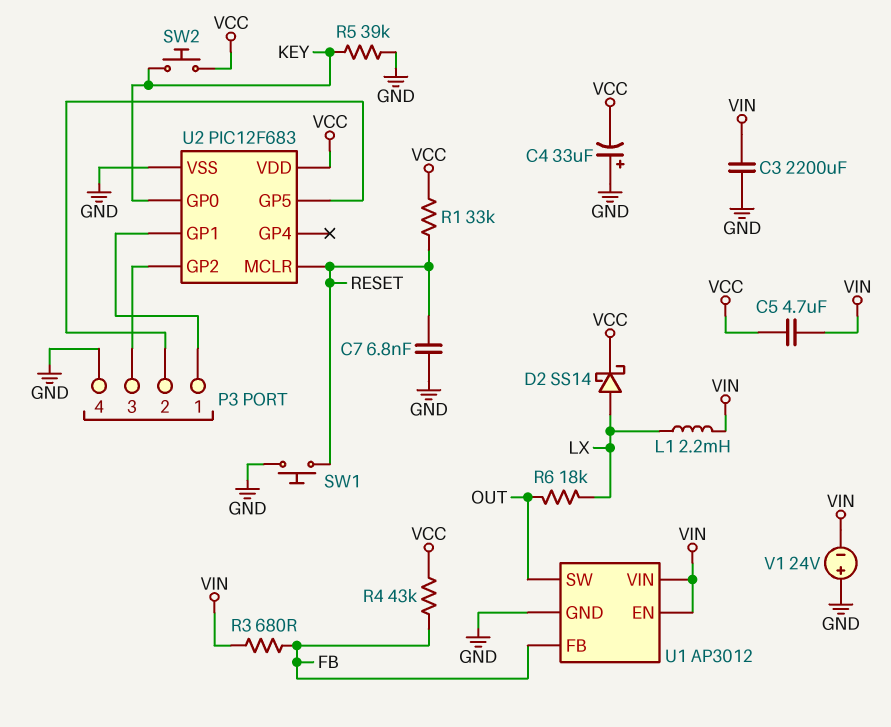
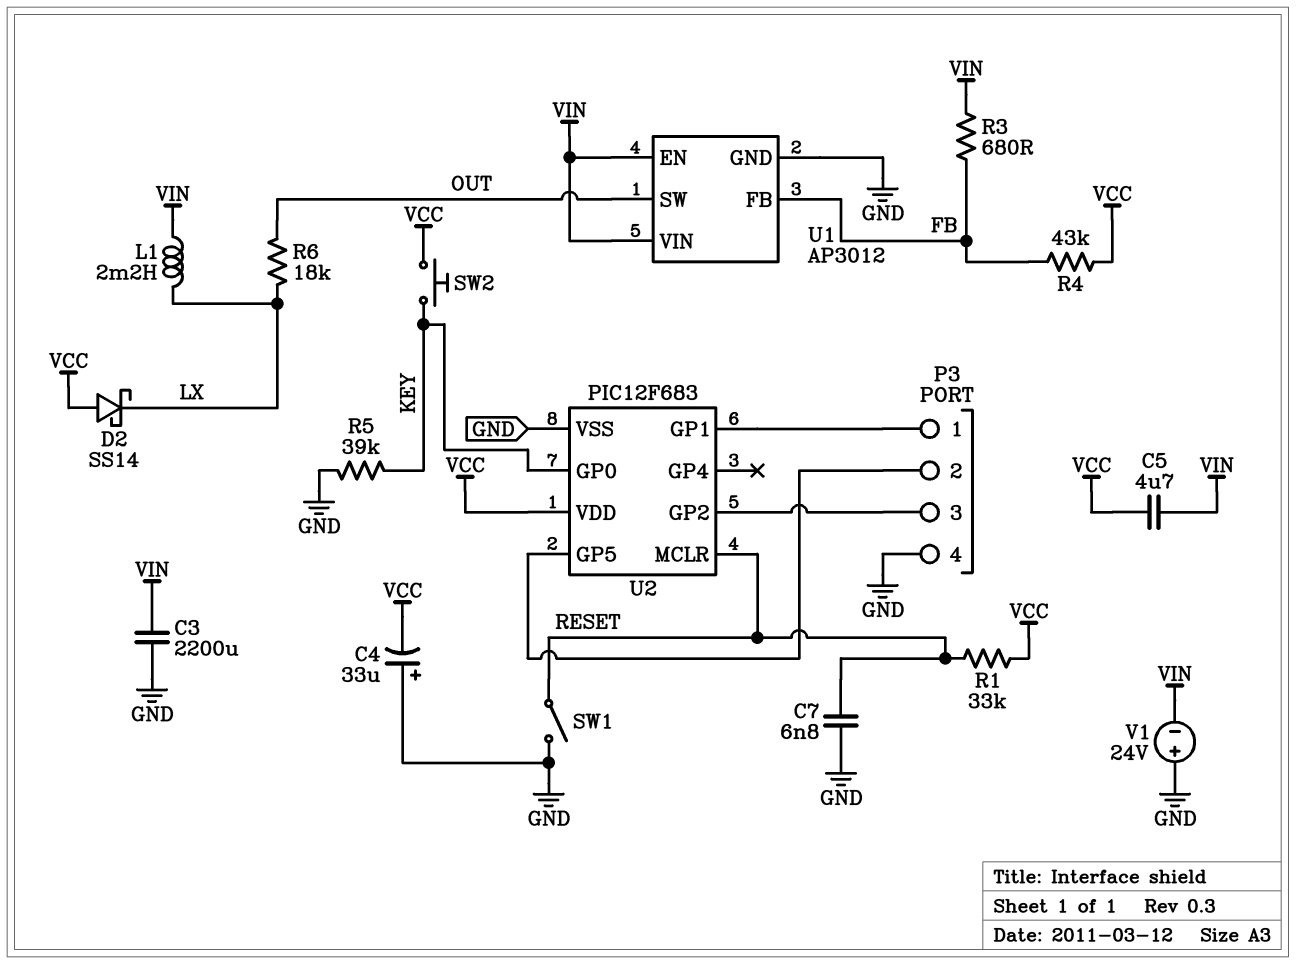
D2: schottky SS14 (A LX, K VCC) -> schottky SS14 (A VCC, K LX)
SW1: button (GND, RESET) -> switch (GND, RESET)

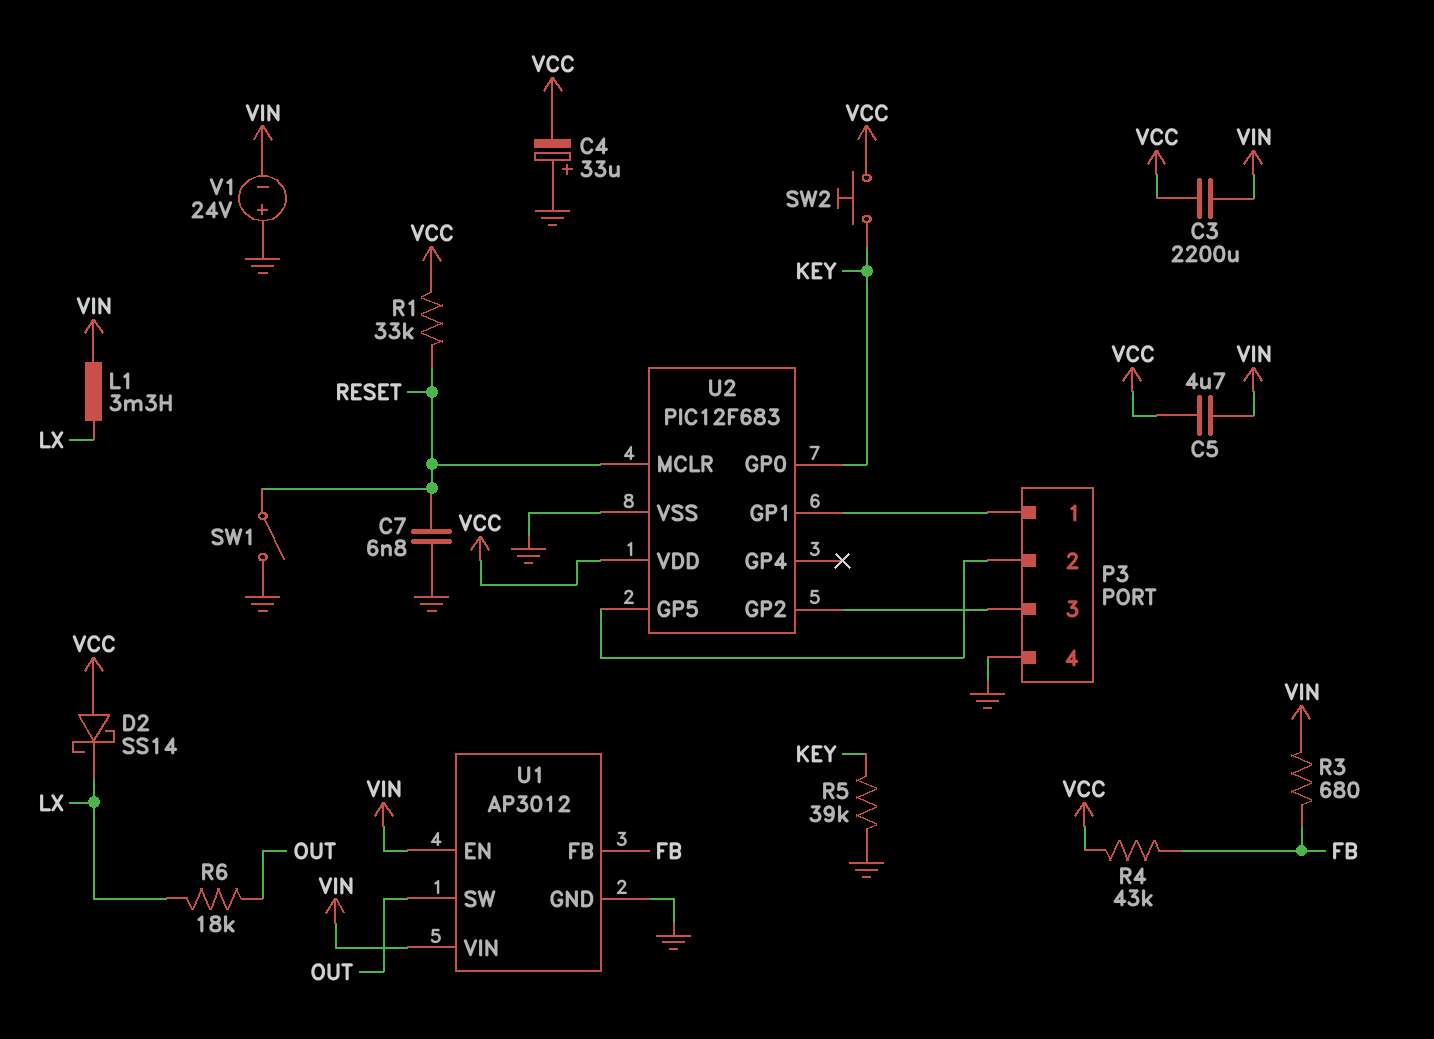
C3: 2200uF (GND, VIN) -> 2200uF (VCC, VIN)
L1: 2.2mH (LX, VIN) -> 3.3mH (LX, VIN)

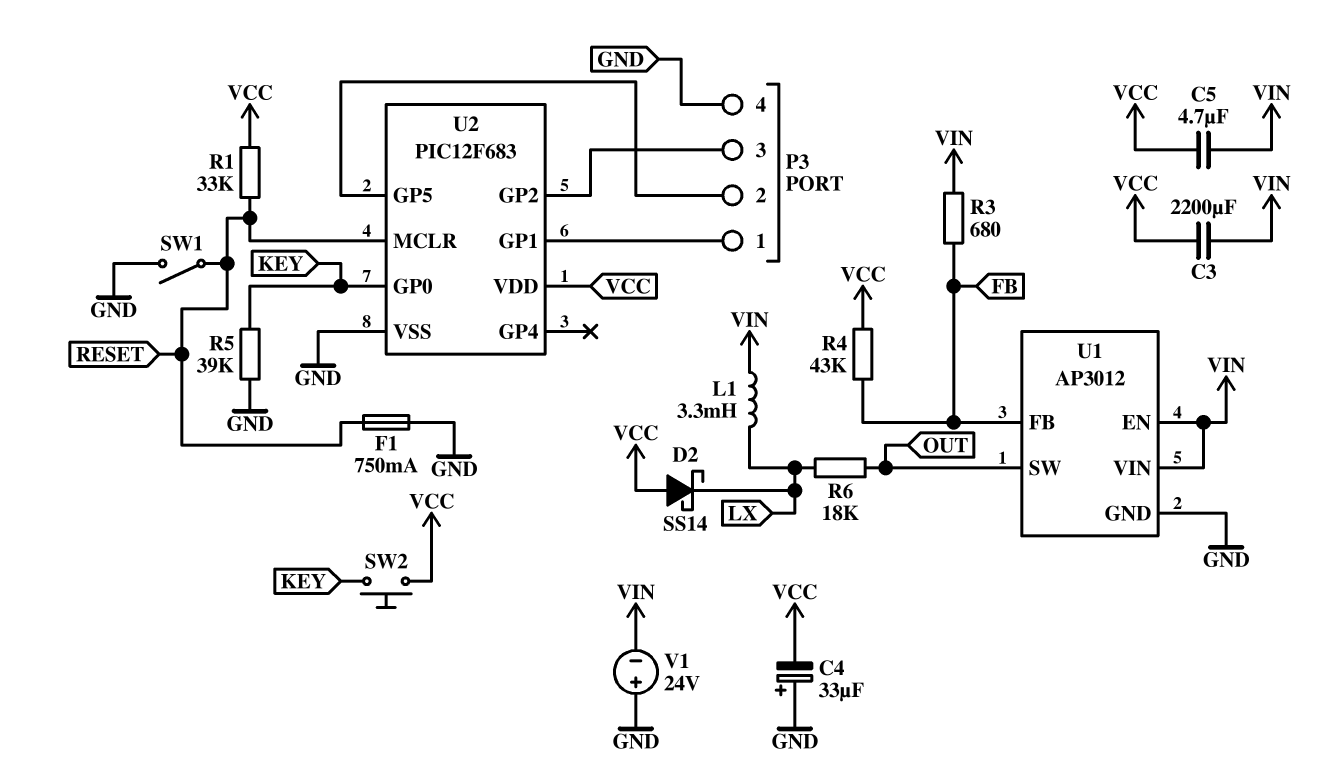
C7: 6.8nF (GND, RESET) -> none
F1: none -> 750mA (GND, RESET)

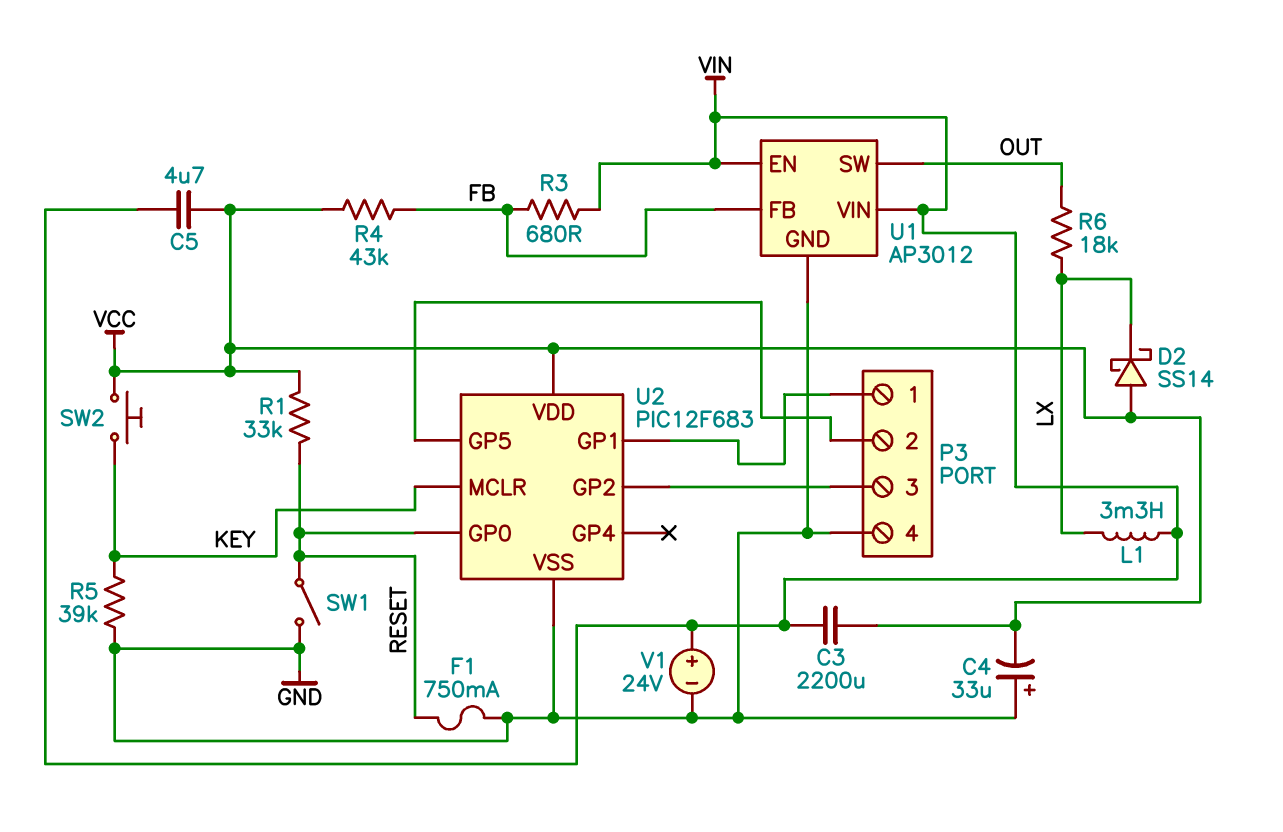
U2 pin GP0: KEY -> RESET
U2 pin MCLR: RESET -> KEY
V1: 24V (plus GND, minus VIN) -> 24V (plus VIN, minus GND)

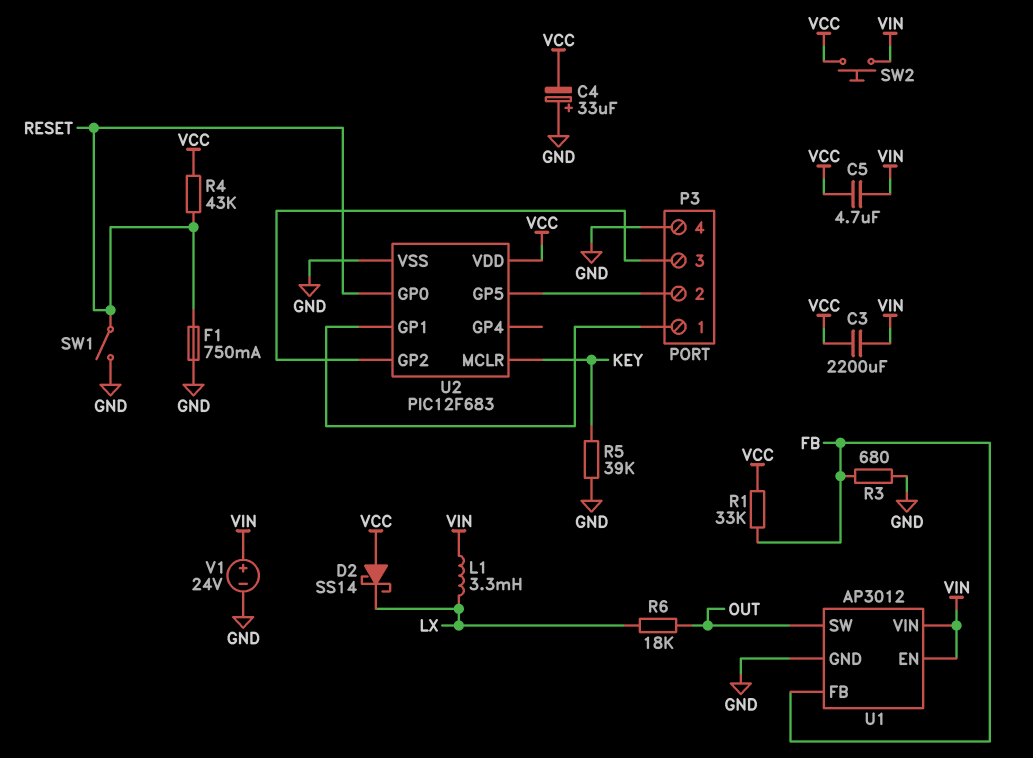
R1: 33k (RESET, VCC) -> 33k (FB, VCC)
R3: 680 (FB, VIN) -> 680 (FB, GND)
R4: 43k (FB, VCC) -> 43k (RESET, VCC)
SW2: button (KEY, VCC) -> button (VCC, VIN)

